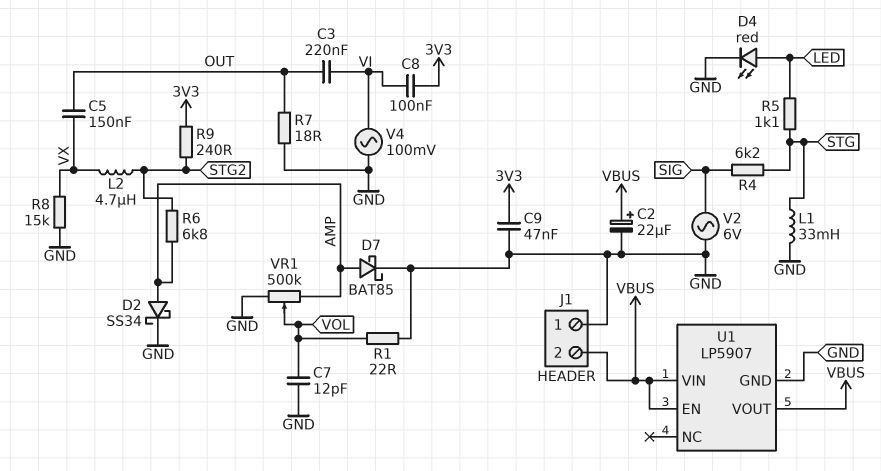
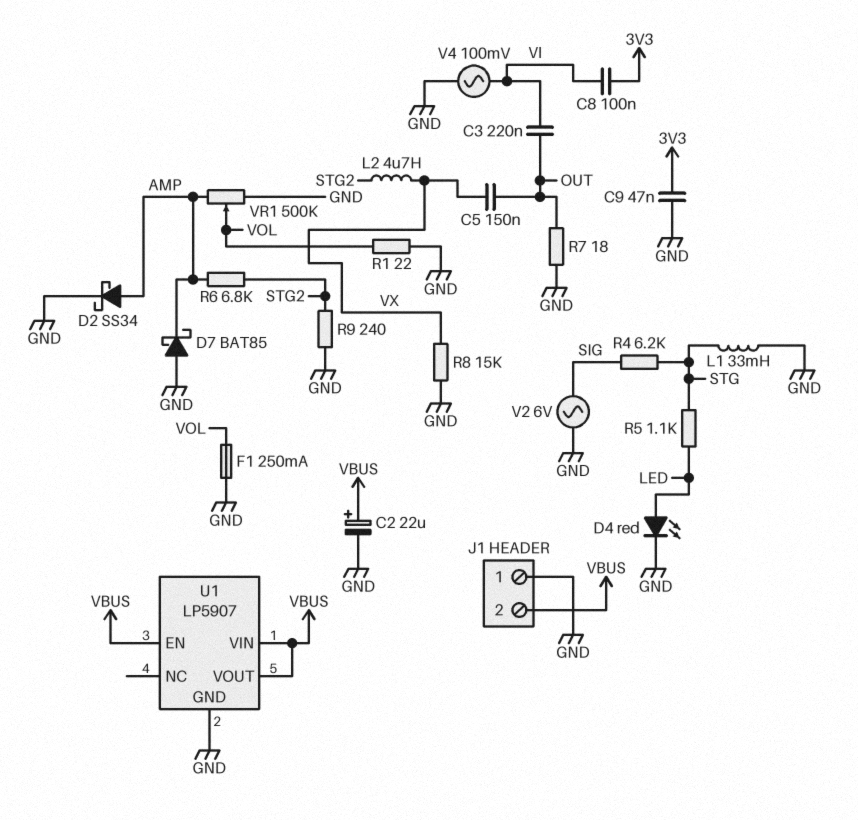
C7: 12pF (GND, VOL) -> none
D7: schottky BAT85 (A AMP, K GND) -> schottky BAT85 (A GND, K AMP)
F1: none -> 250mA (GND, VOL)
R9: 240 (3V3, STG2) -> 240 (GND, STG2)

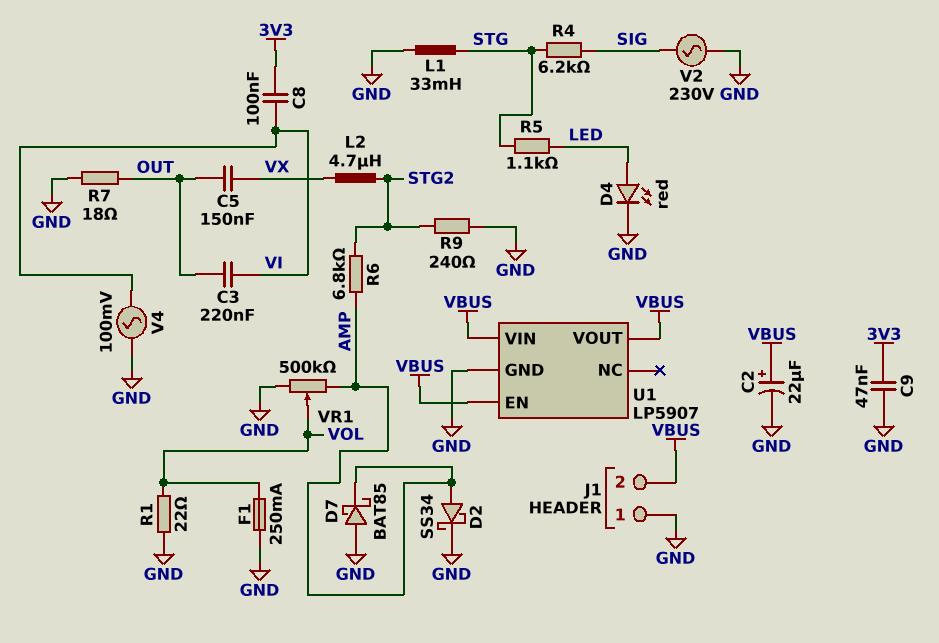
R8: 15k (GND, VX) -> none
V2: AC 6V (GND, SIG) -> AC 230V (GND, SIG)

